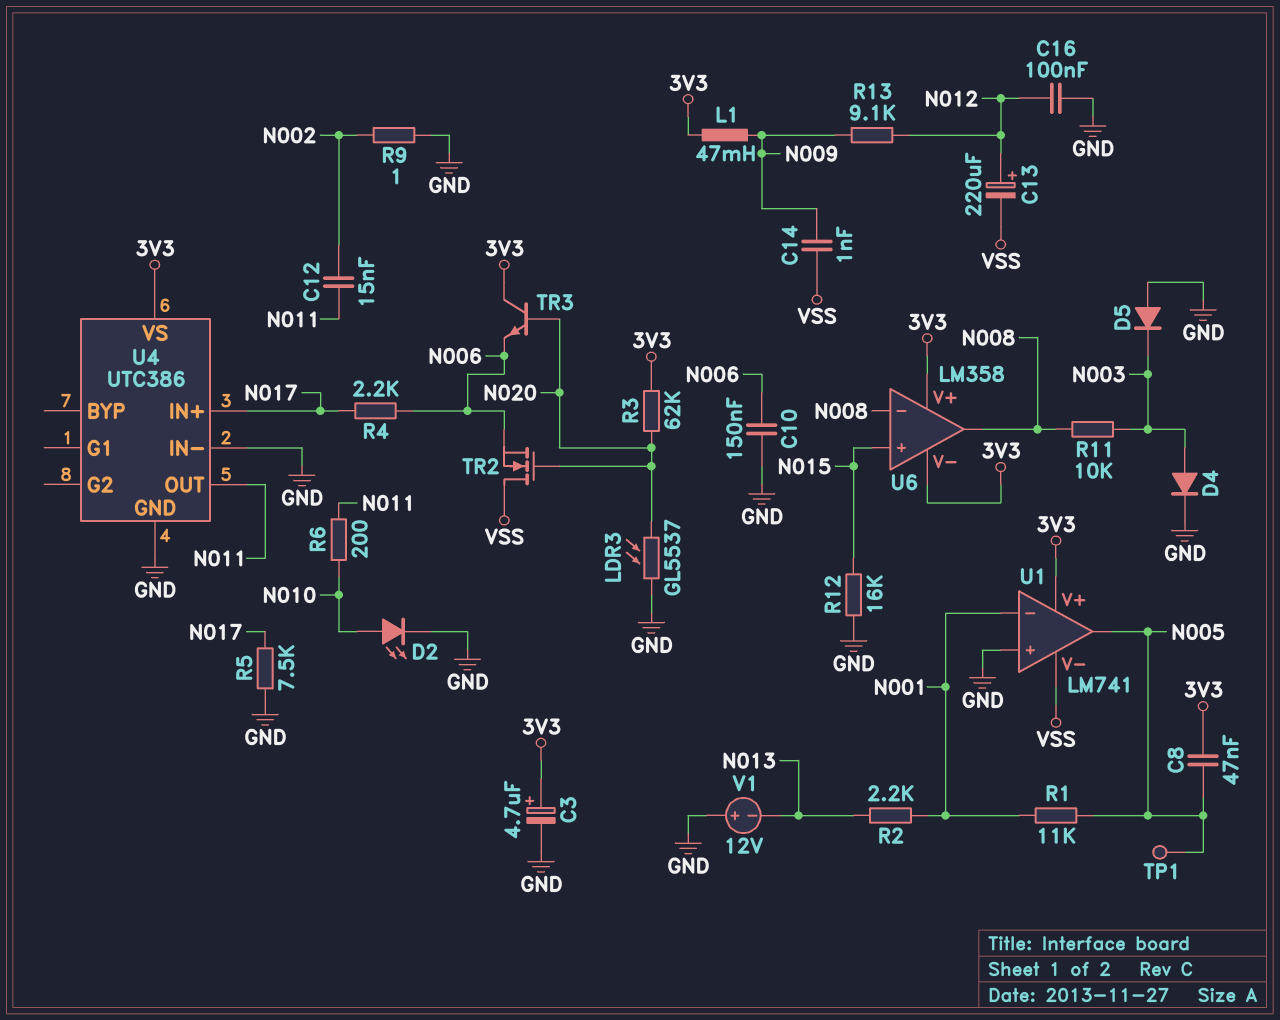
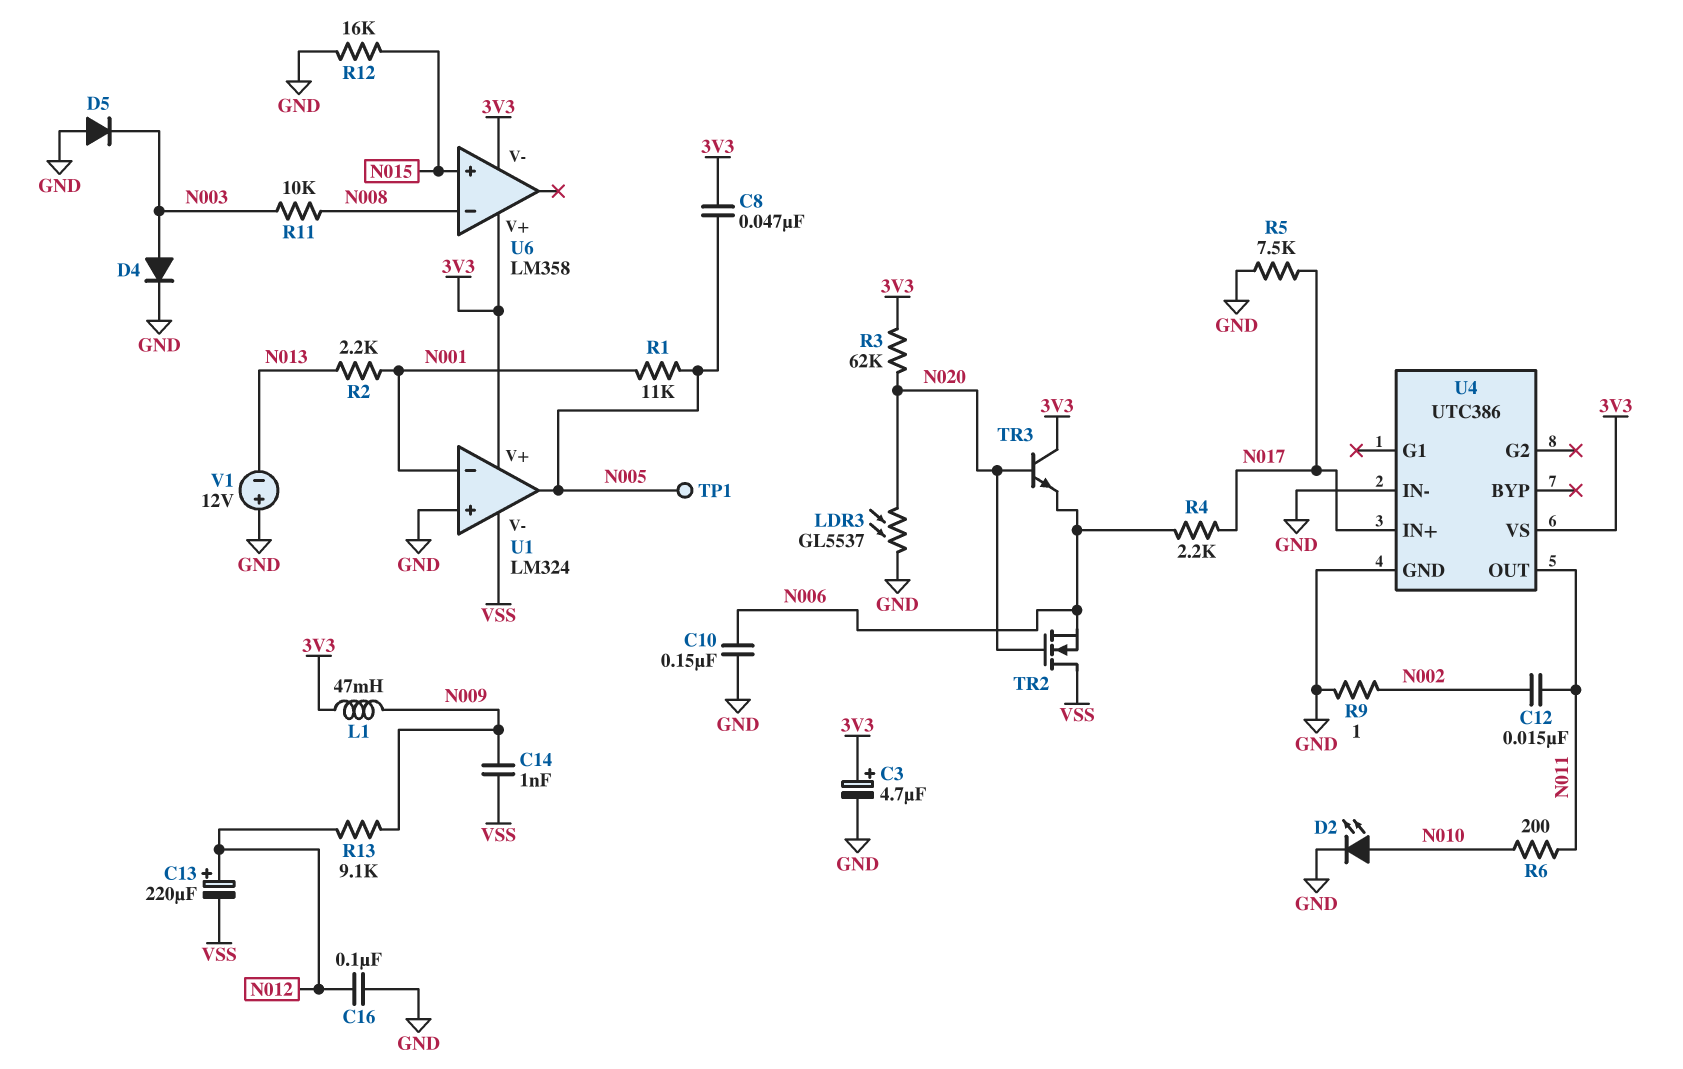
U1: LM741 -> LM324
U6 pin out: N008 -> none

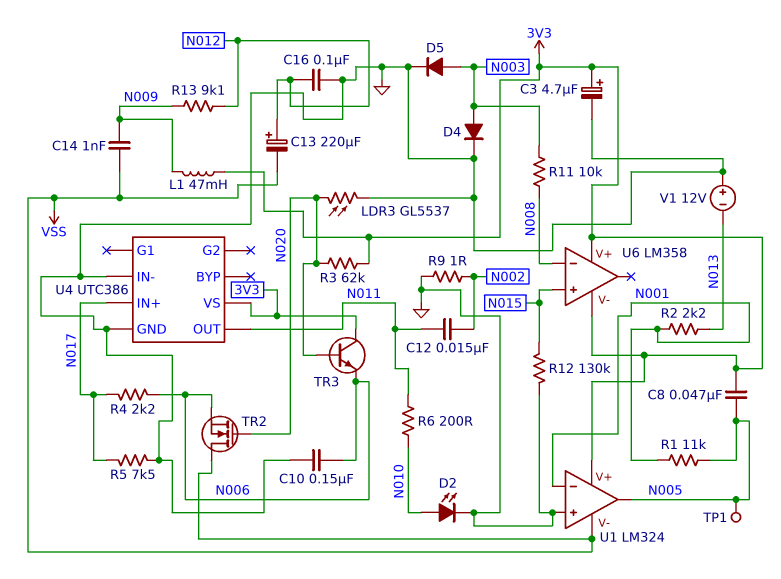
D5: diode (A GND, K N003) -> diode (A N003, K GND)
R12: 16k (GND, N015) -> 130k (GND, N015)

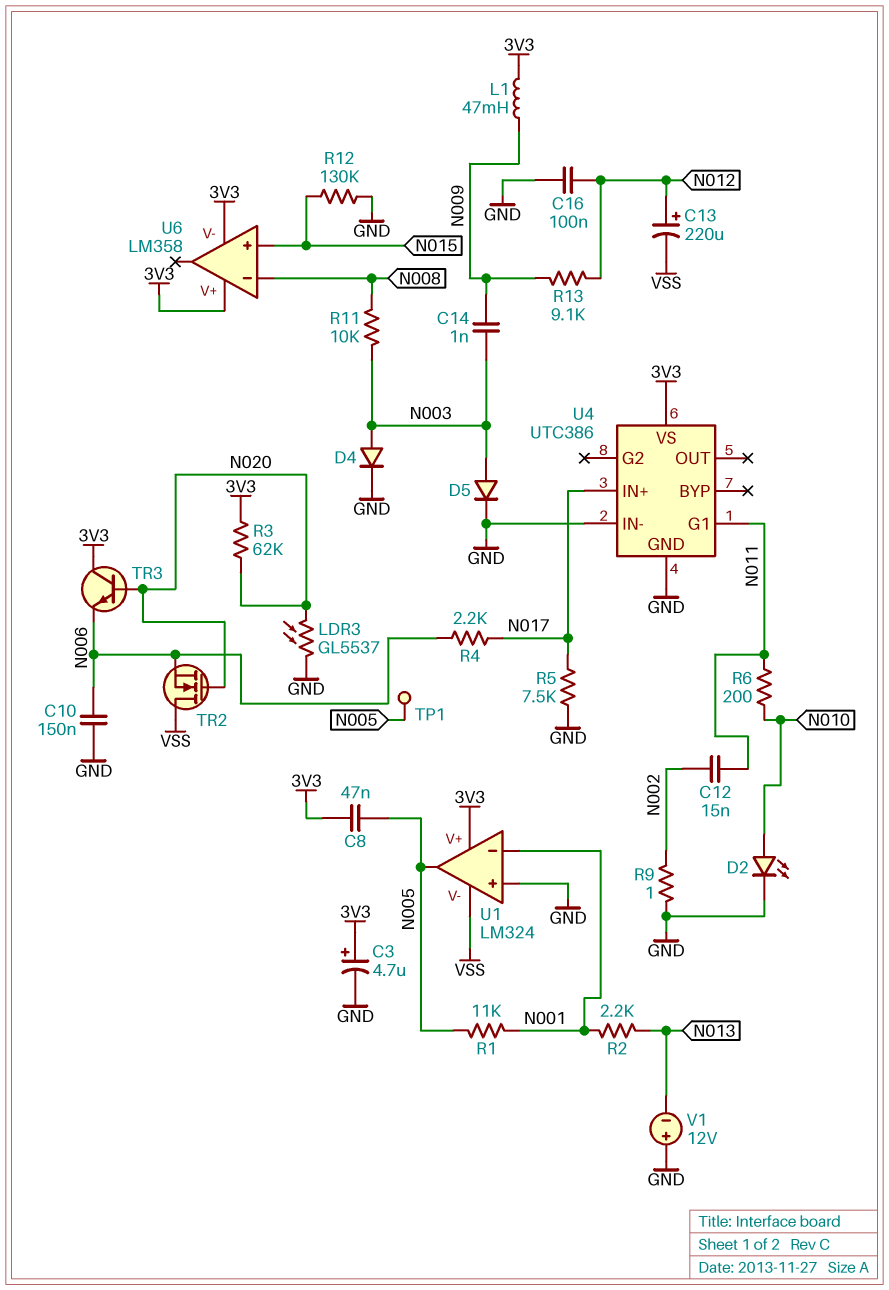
C14: 1nF (N009, VSS) -> 1nF (N003, N009)
U4 pin G1: none -> N011
U4 pin OUT: N011 -> none

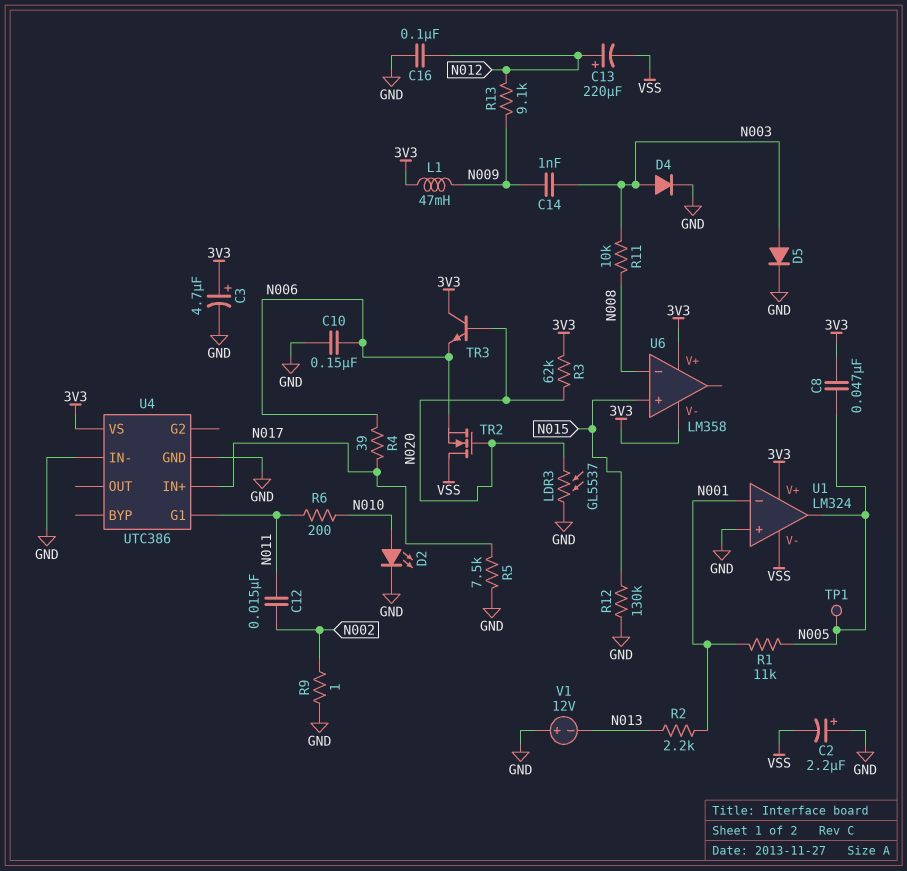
C2: none -> 2.2uF (plus GND, minus VSS)
R4: 2.2k (N006, N017) -> 39 (N006, N017)

